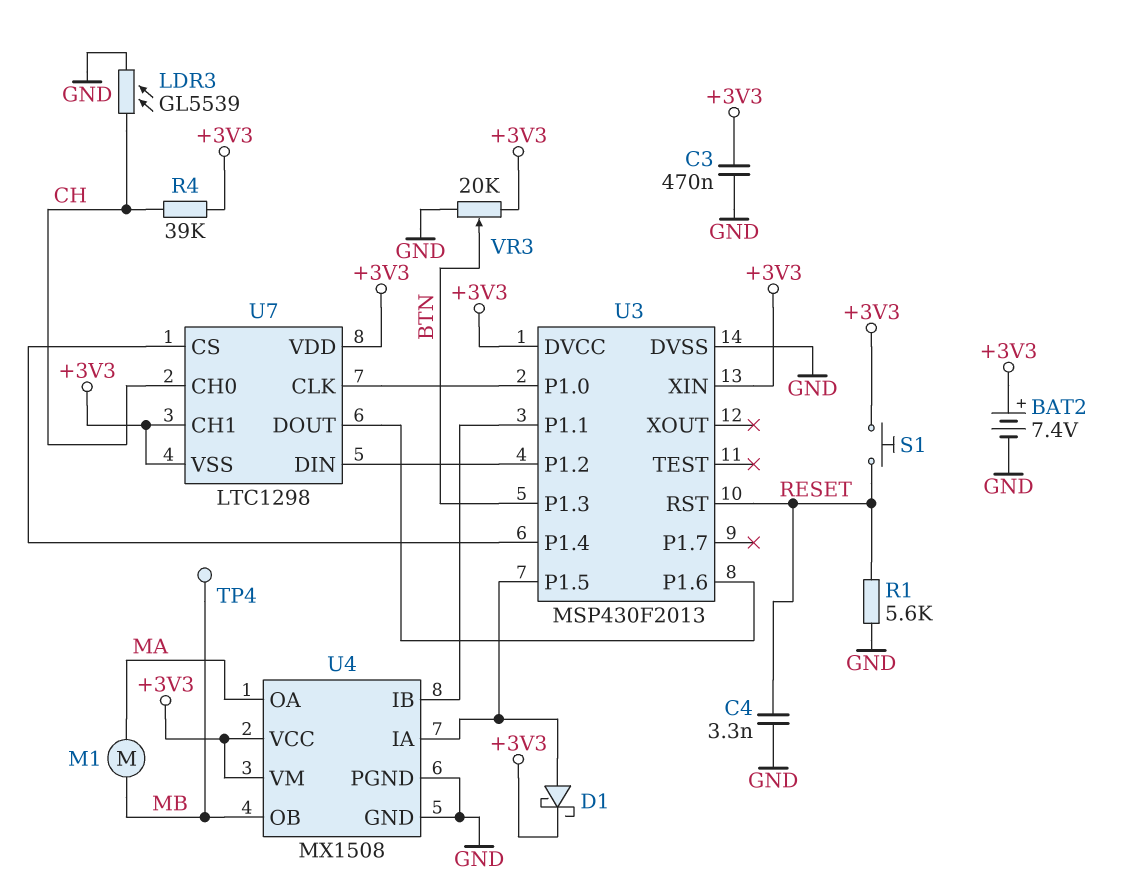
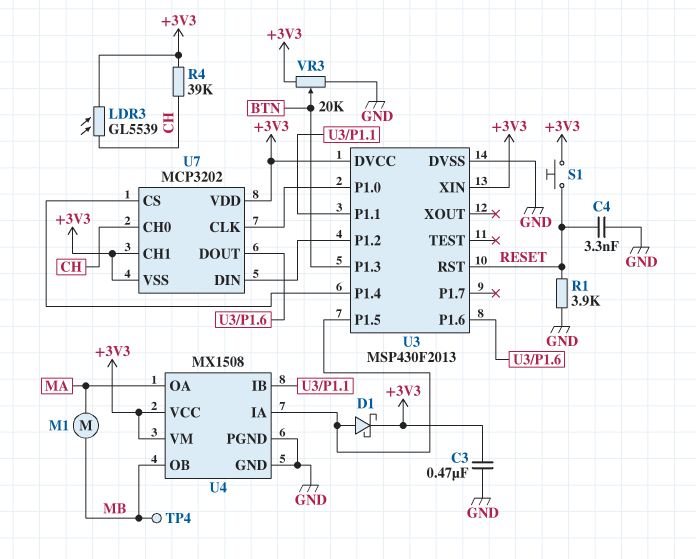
BAT2: 7.4V (plus +3V3, minus GND) -> none
LDR3: GL5539 (CH, GND) -> GL5539 (+3V3, CH)
R1: 5.6k (GND, RESET) -> 3.9k (GND, RESET)
U7: LTC1298 -> MCP3202

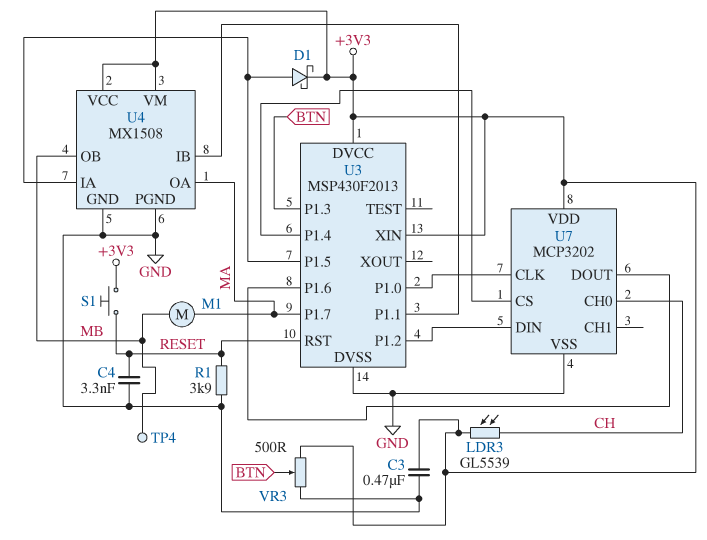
R4: 39k (+3V3, CH) -> none
U3 pin P1.7: none -> MA
U7 pin CH1: +3V3 -> none
U7 pin VSS: +3V3 -> GND
VR3: 20k (+3V3, GND, wiper BTN) -> 500 (+3V3, GND, wiper BTN)

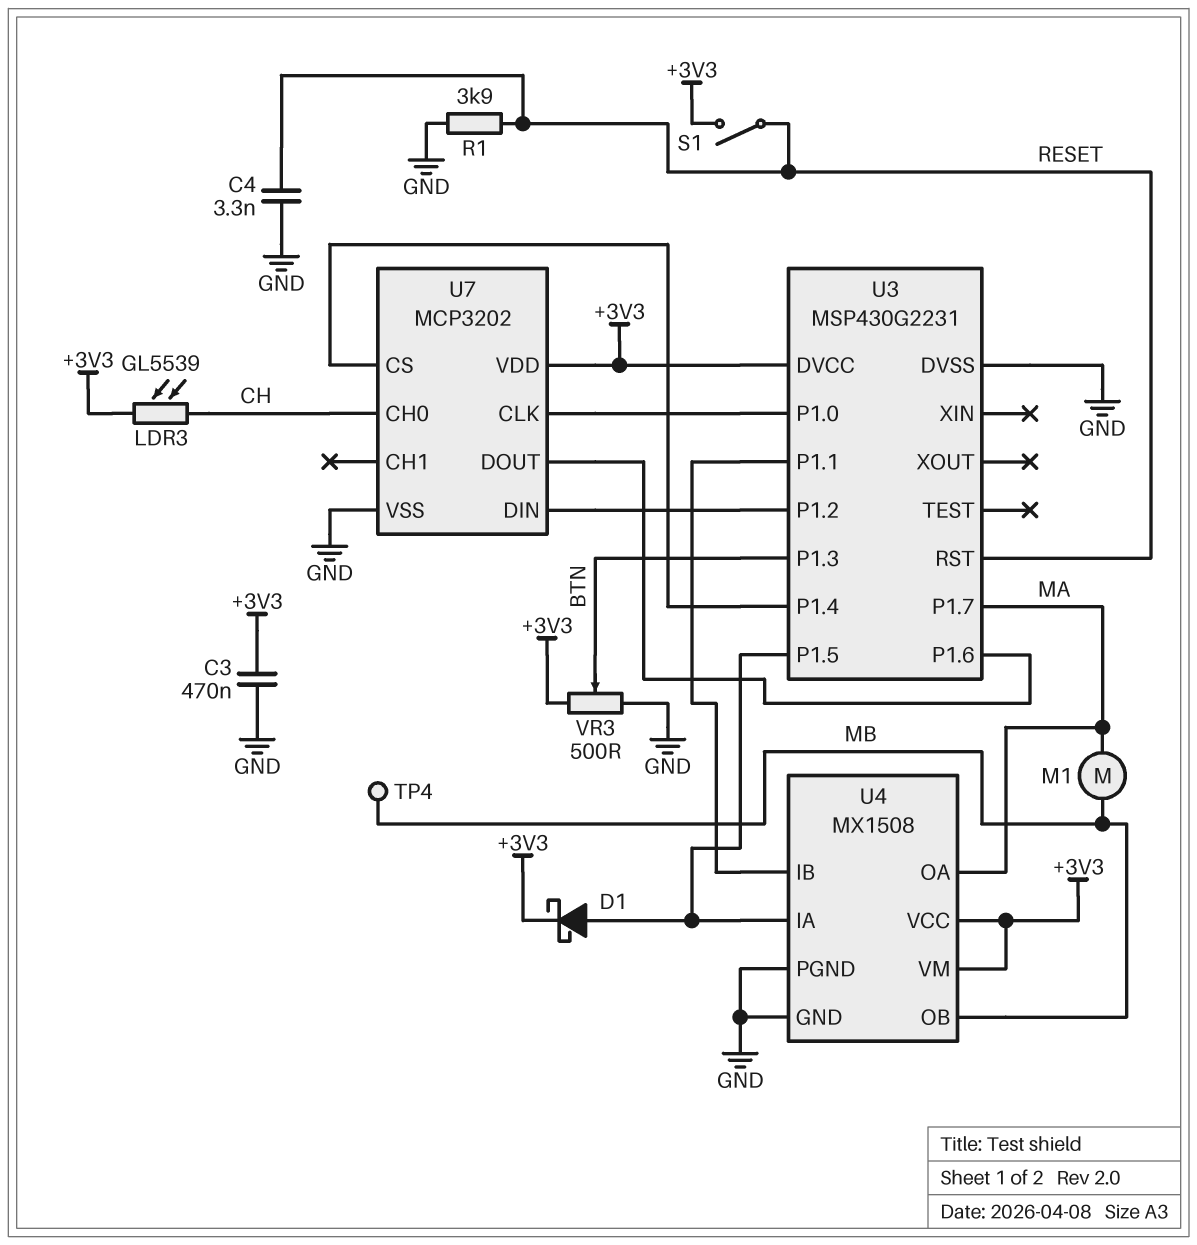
S1: button (+3V3, RESET) -> switch (+3V3, RESET)
U3: MSP430F2013 -> MSP430G2231
U3 pin XIN: +3V3 -> none

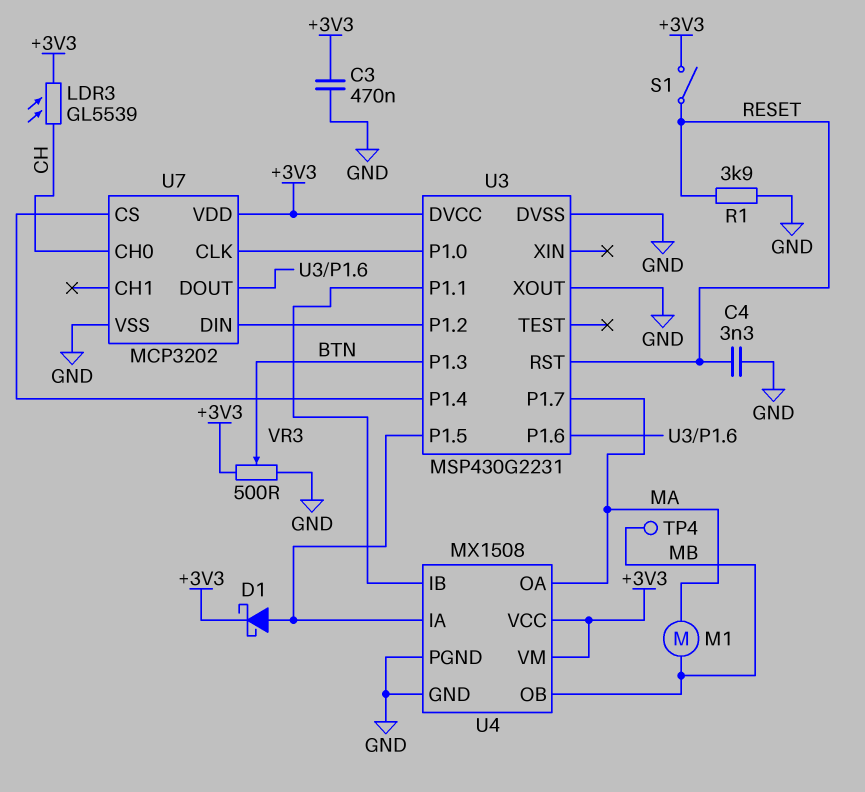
U3 pin XOUT: none -> GND

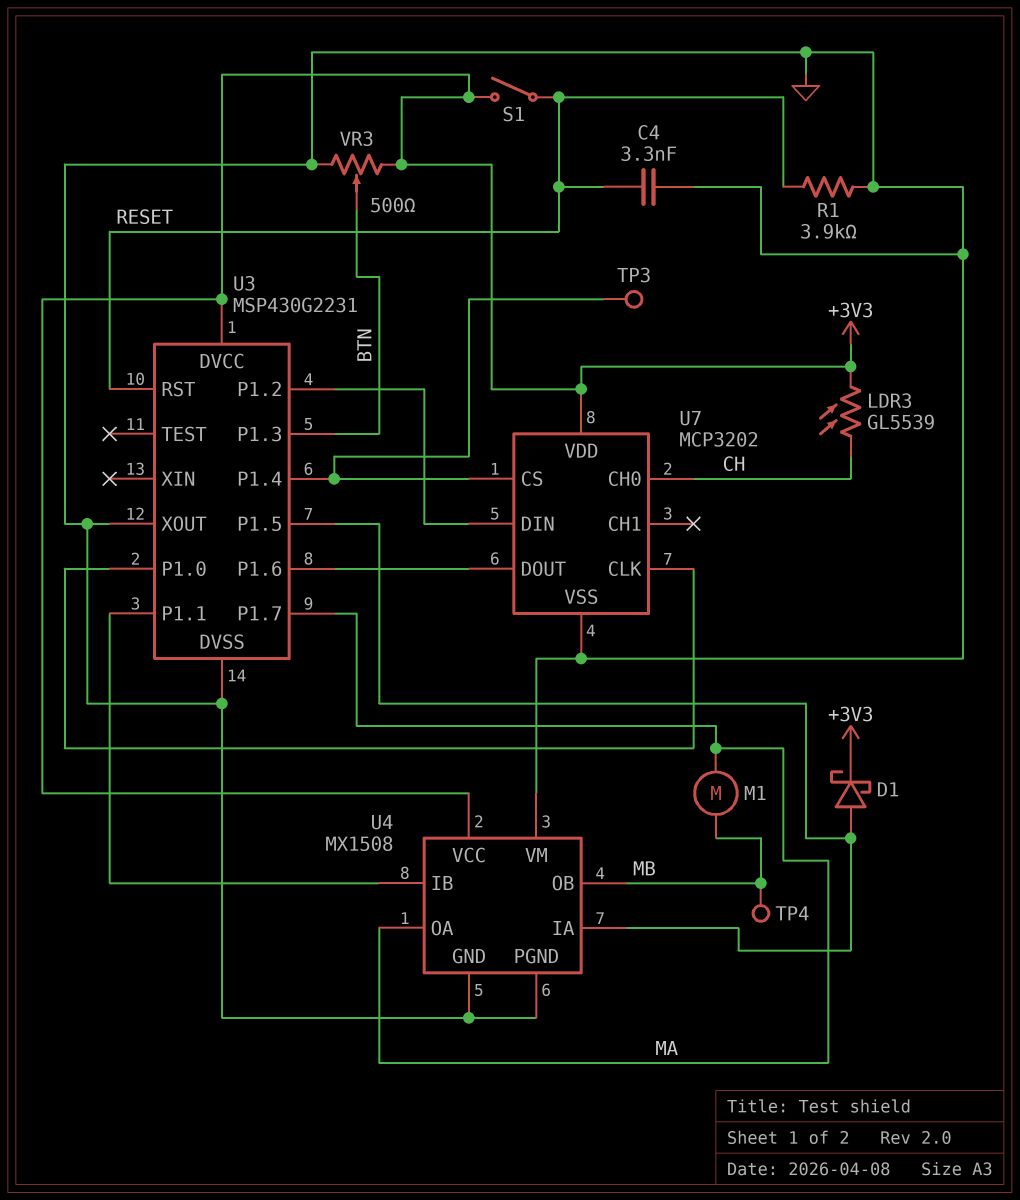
C3: 470nF (+3V3, GND) -> none
TP3: none -> test point (U3/P1.4)
U4 pin VM: +3V3 -> GND

